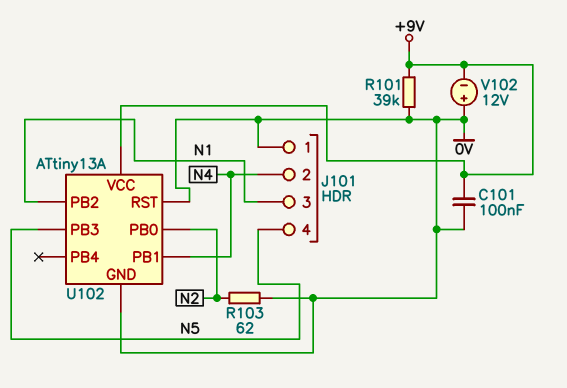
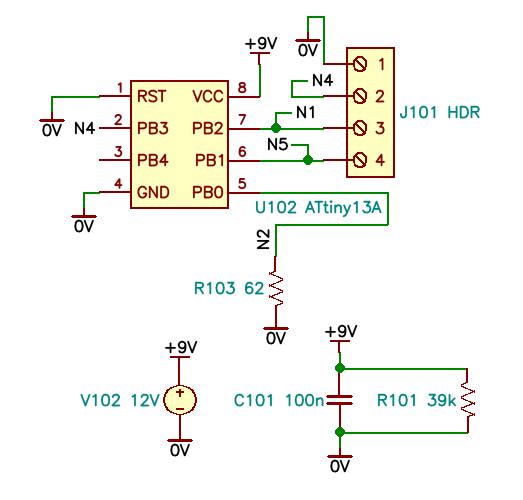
U102 pin PB1: N4 -> N5
U102 pin PB3: N5 -> N4
V102: 12V (plus 0V, minus +9V) -> 12V (plus +9V, minus 0V)

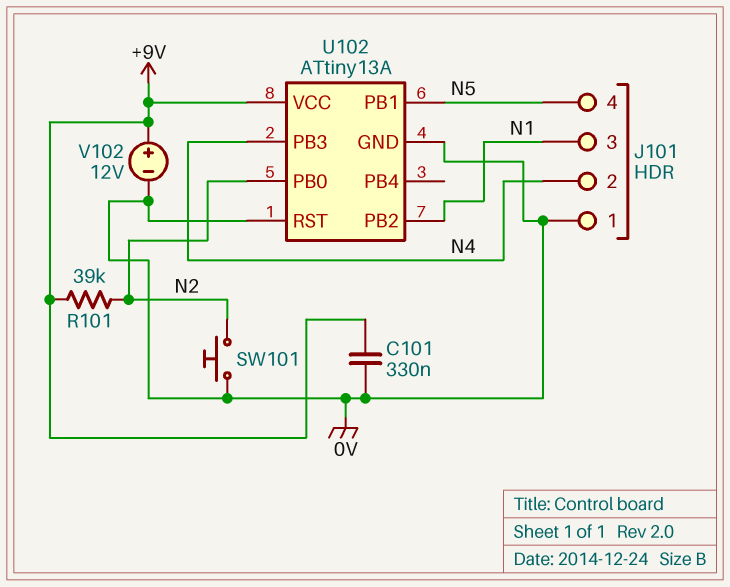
C101: 100nF (+9V, 0V) -> 330nF (+9V, 0V)
R101: 39k (+9V, 0V) -> 39k (+9V, N2)
R103: 62 (0V, N2) -> none
SW101: none -> button (0V, N2)

